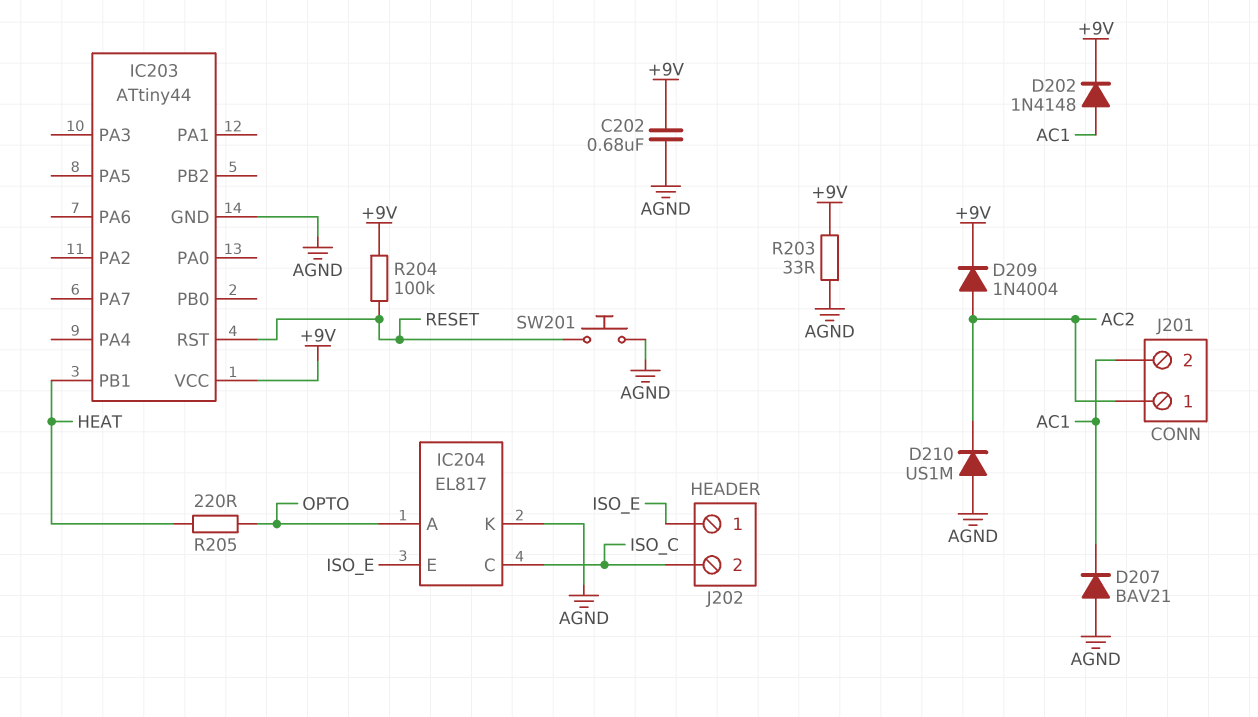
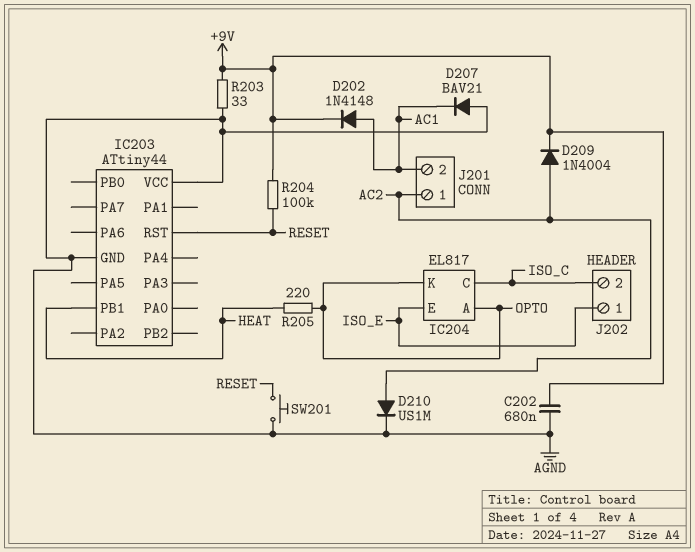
D210: diode US1M (A AGND, K AC2) -> diode US1M (A AC2, K AGND)
IC203 pin VCC: +9V -> AGND
IC204 pin K: AGND -> OPTO

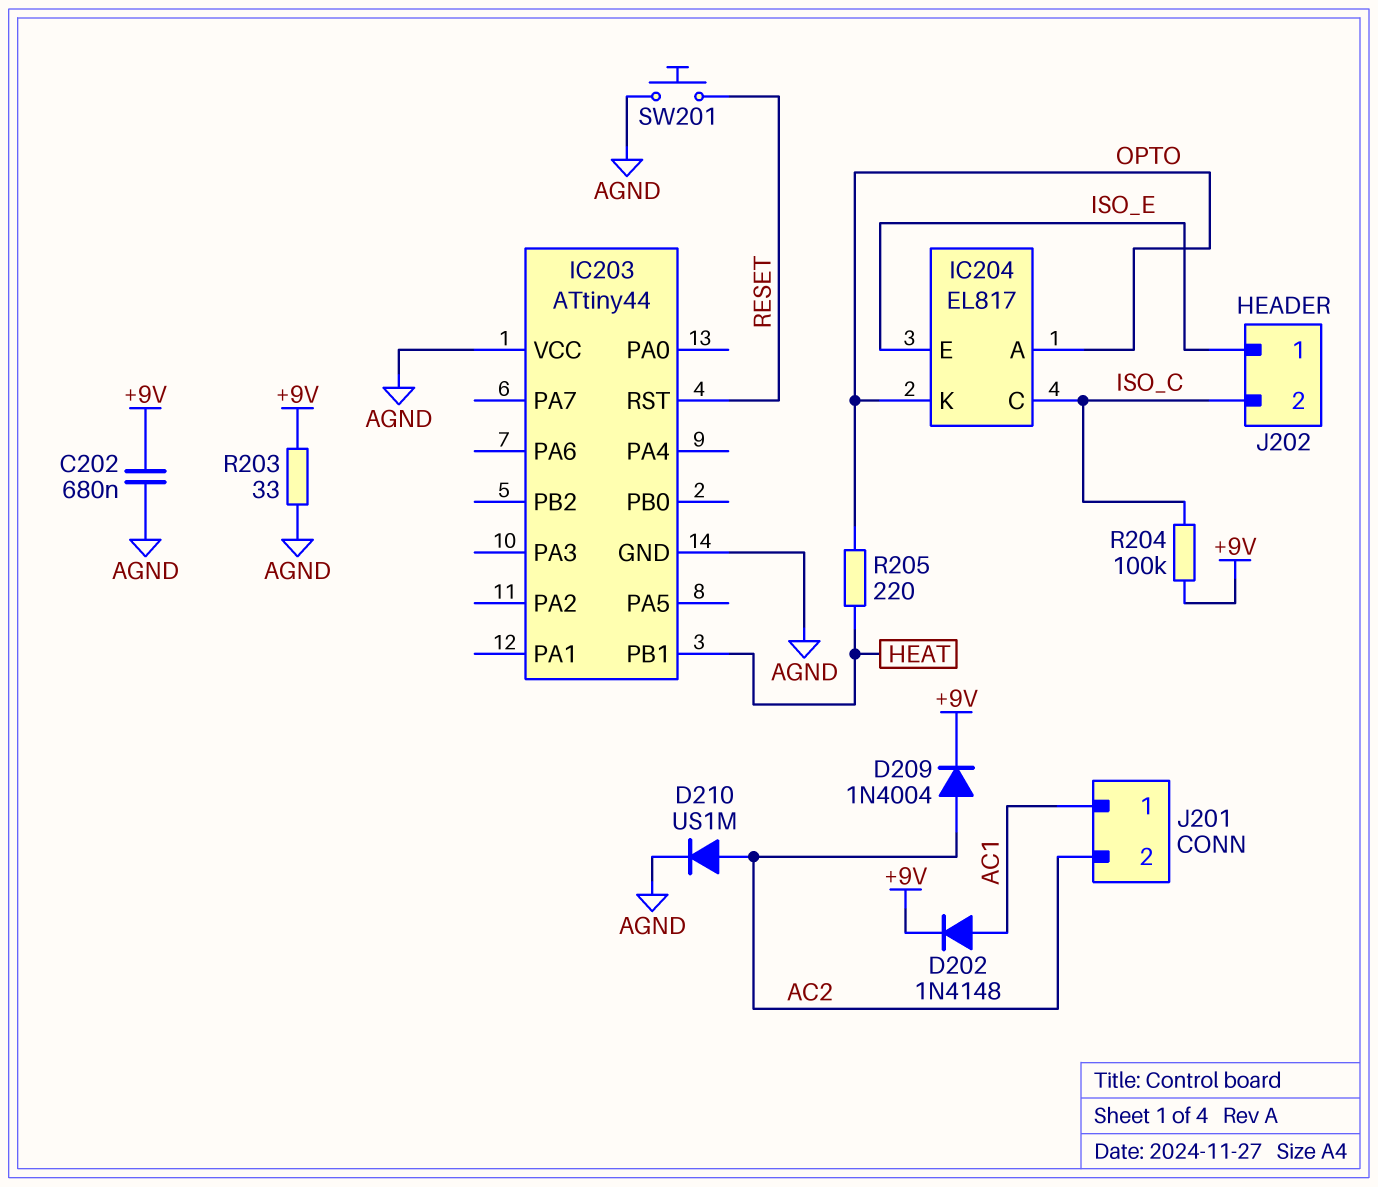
D207: diode BAV21 (A AGND, K AC1) -> none
J201 pin 1: AC2 -> AC1
J201 pin 2: AC1 -> AC2
R204: 100k (+9V, RESET) -> 100k (+9V, ISO_C)

